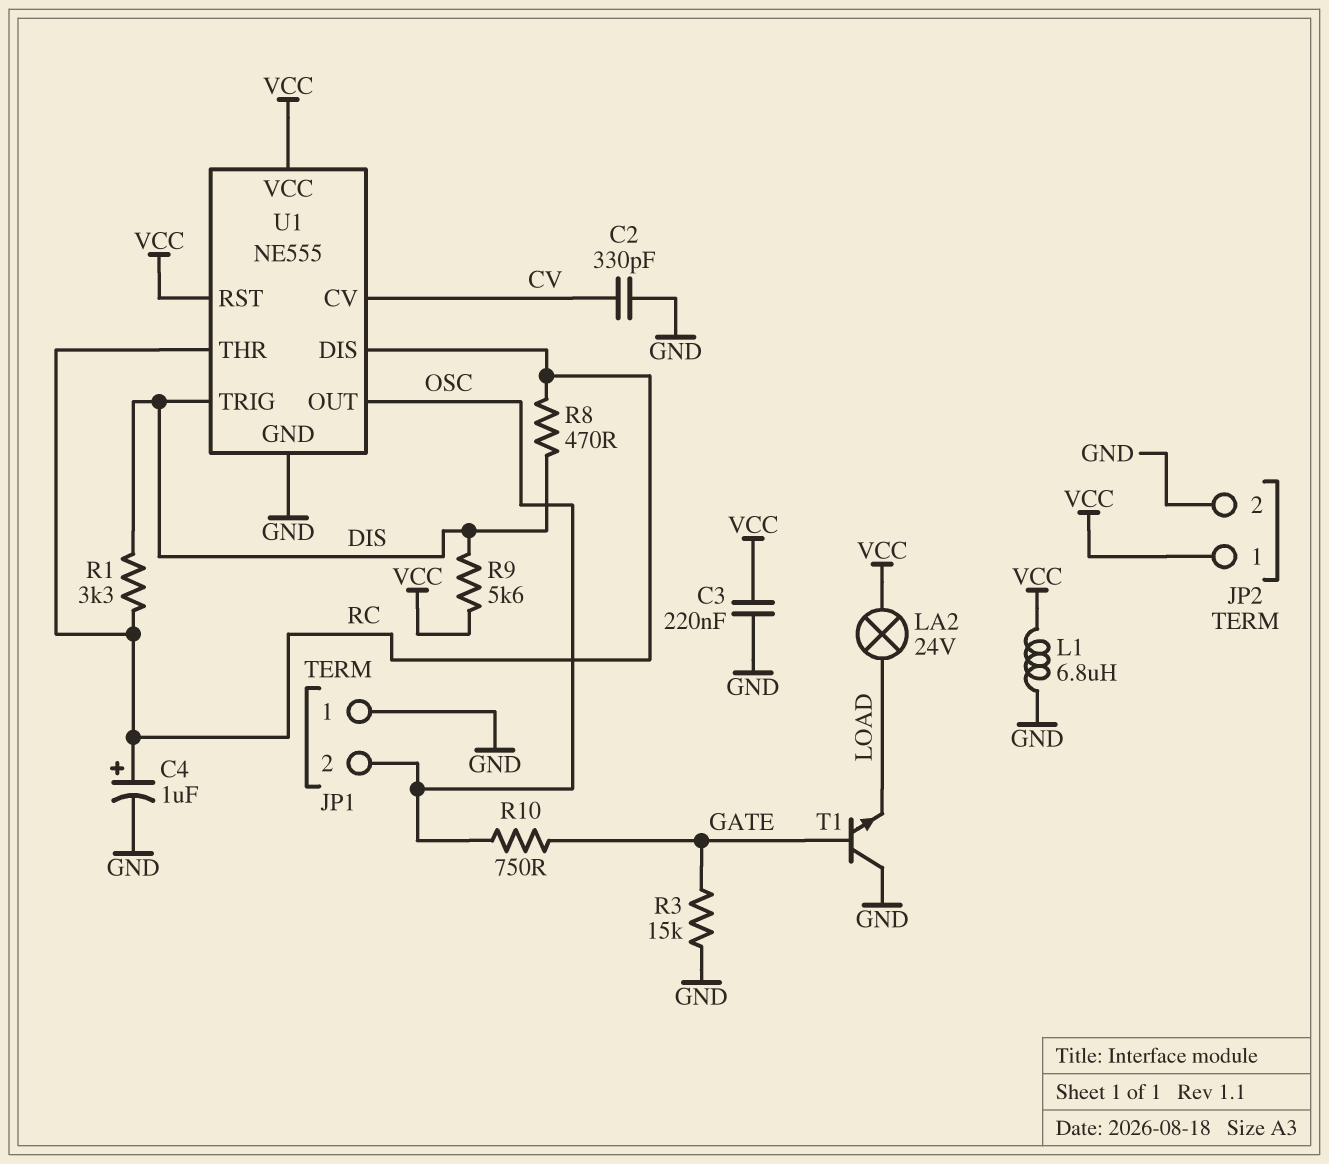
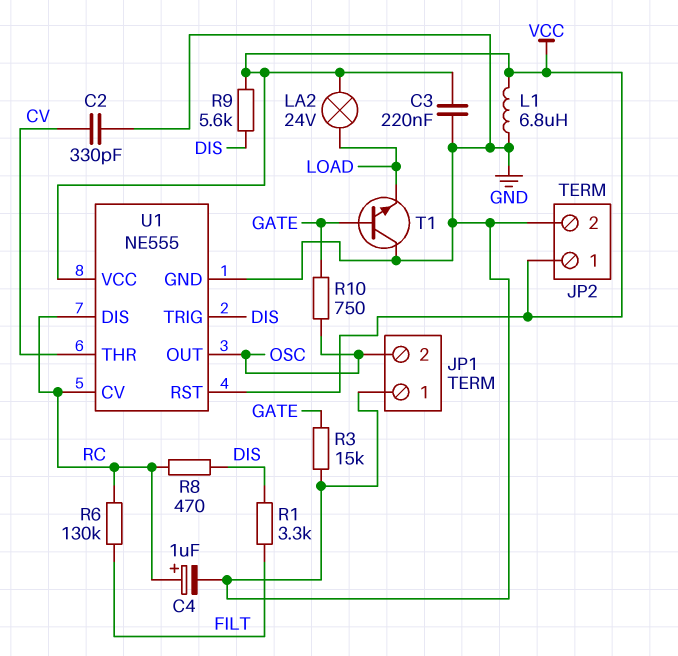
R1: 3.3k (DIS, RC) -> 3.3k (DIS, FILT)
R6: none -> 130k (FILT, RC)
U1 pin CV: CV -> RC
U1 pin THR: RC -> CV

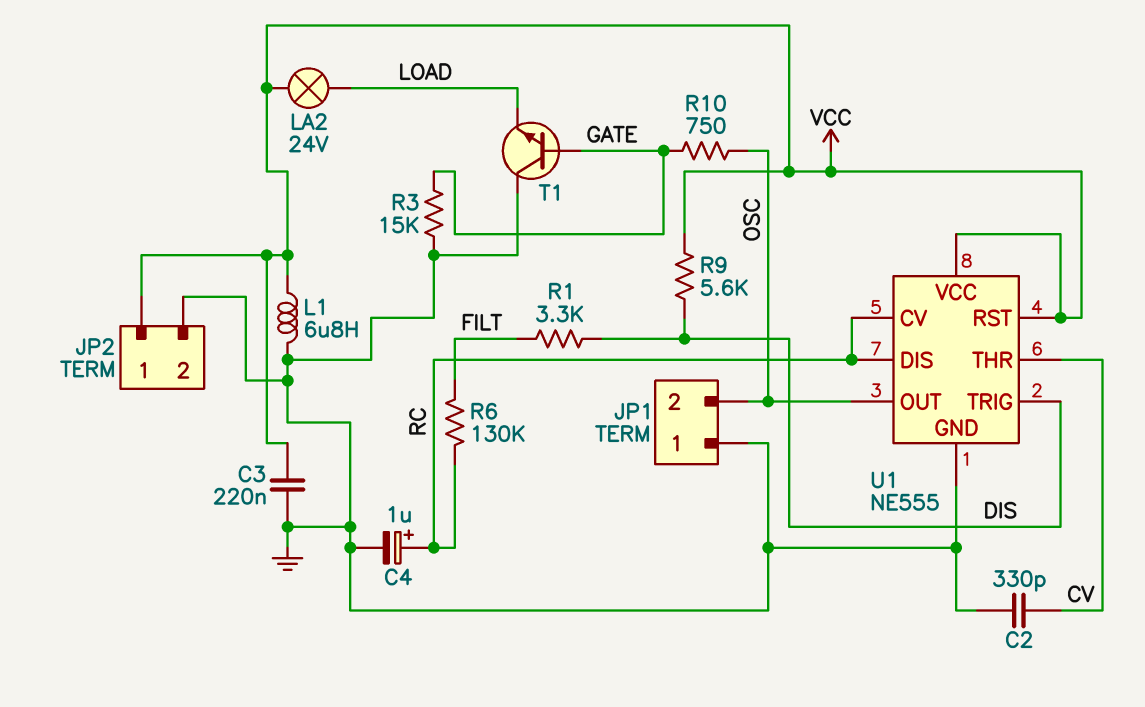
R8: 470 (DIS, RC) -> none

